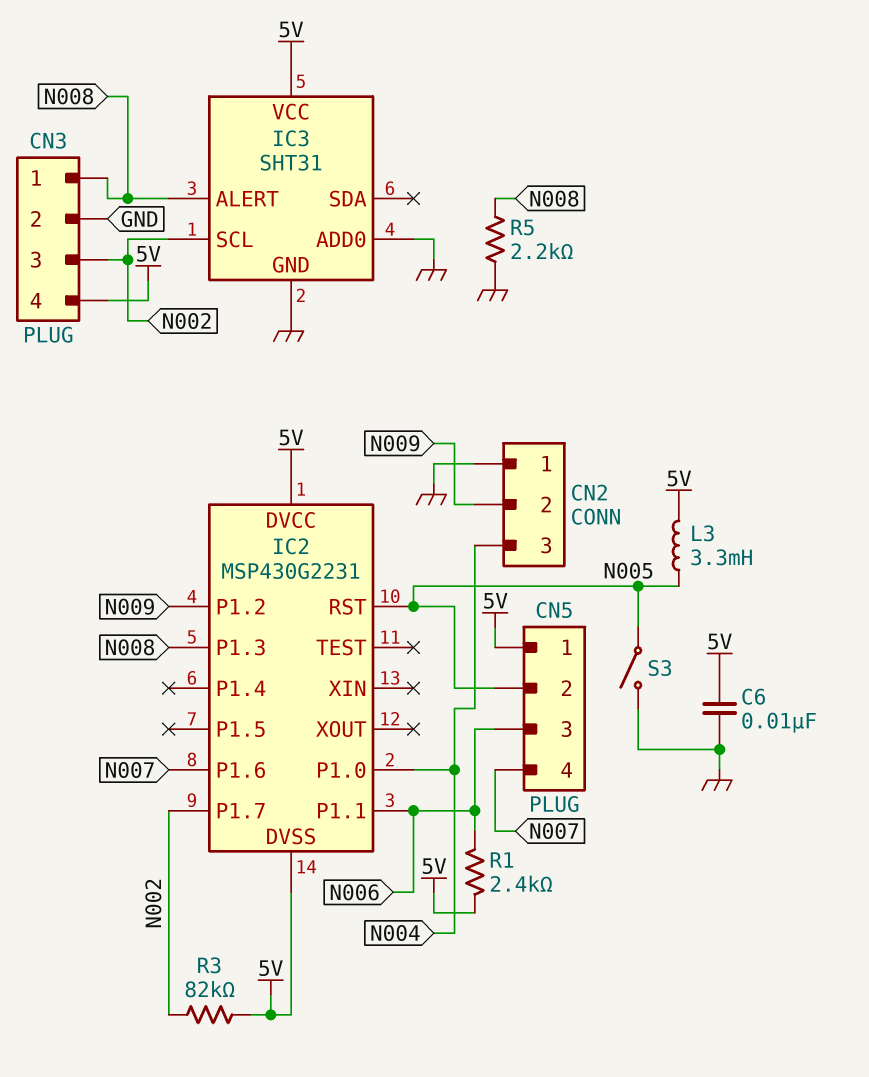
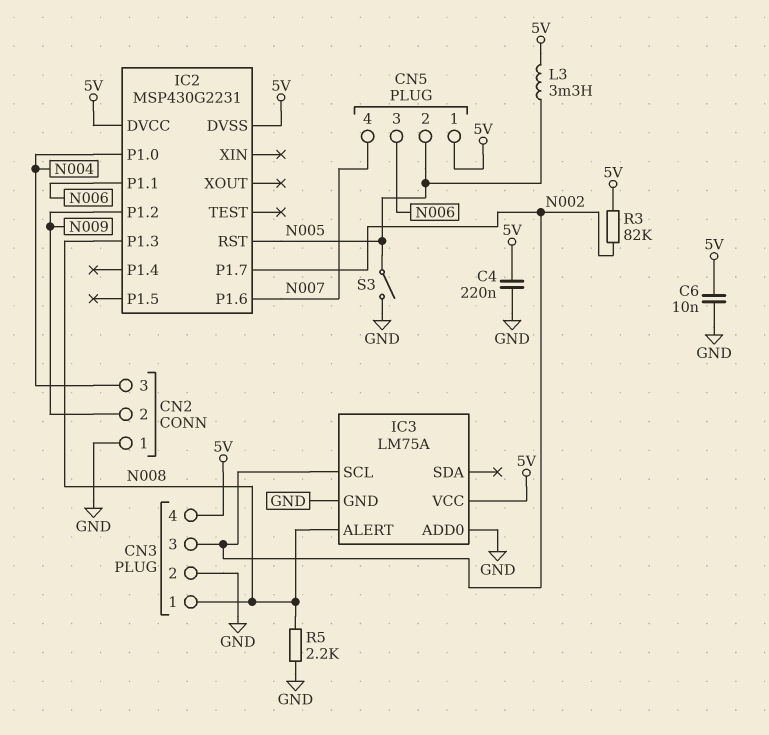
C4: none -> 220nF (5V, GND)
IC3: SHT31 -> LM75A
R1: 2.4k (5V, N006) -> none

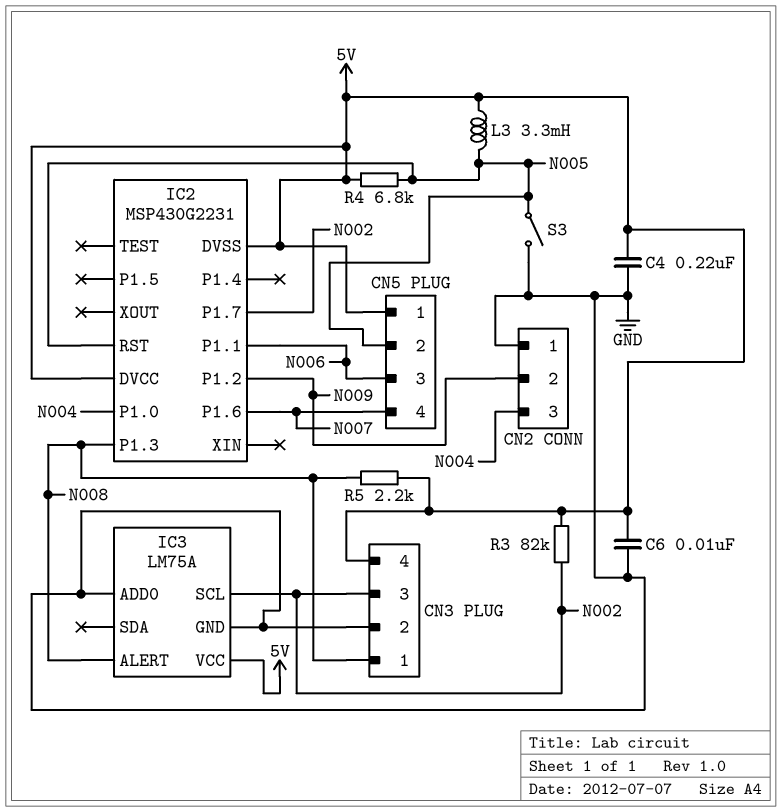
R4: none -> 6.8k (5V, N005)
R5: 2.2k (GND, N008) -> 2.2k (5V, N008)

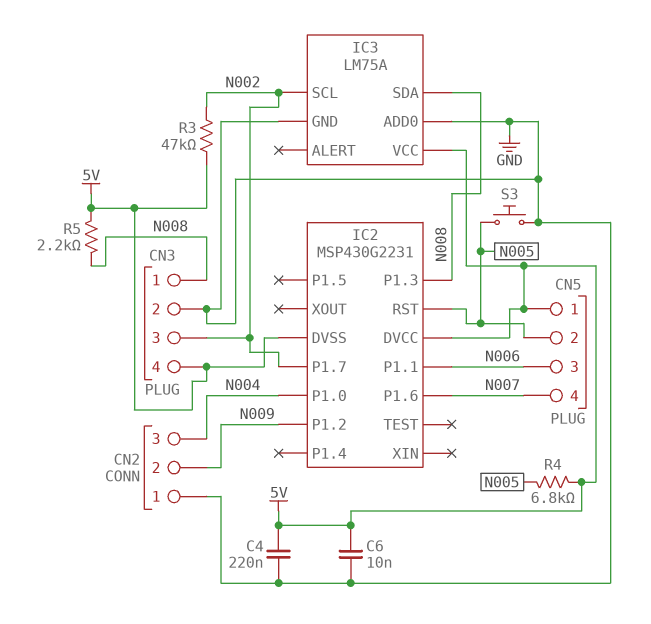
IC3 pin ALERT: N008 -> none
IC3 pin SDA: none -> N008
L3: 3.3mH (5V, N005) -> none
R3: 82k (5V, N002) -> 47k (5V, N002)
S3: switch (GND, N005) -> button (GND, N005)

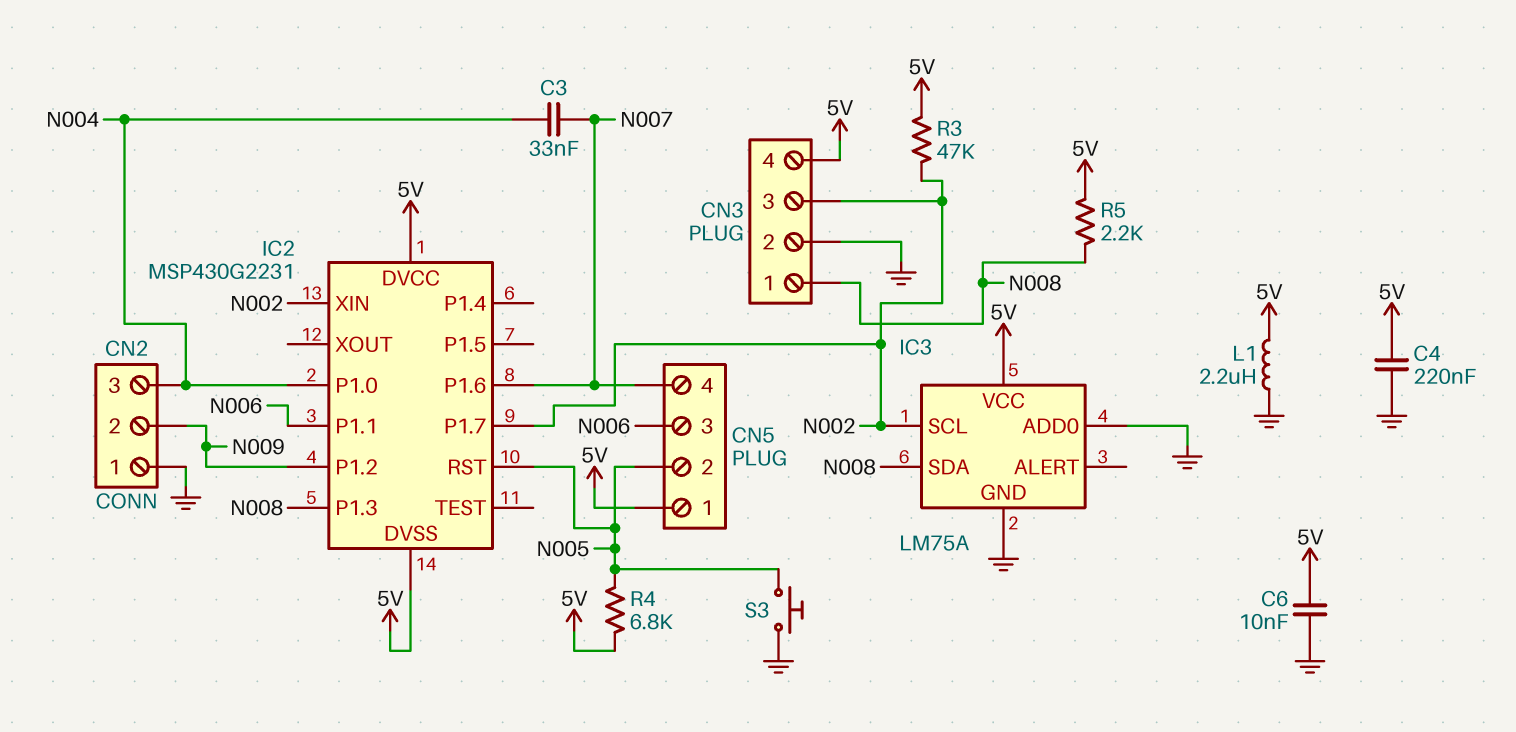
C3: none -> 33nF (N004, N007)
IC2 pin XIN: none -> N002
L1: none -> 2.2uH (5V, GND)

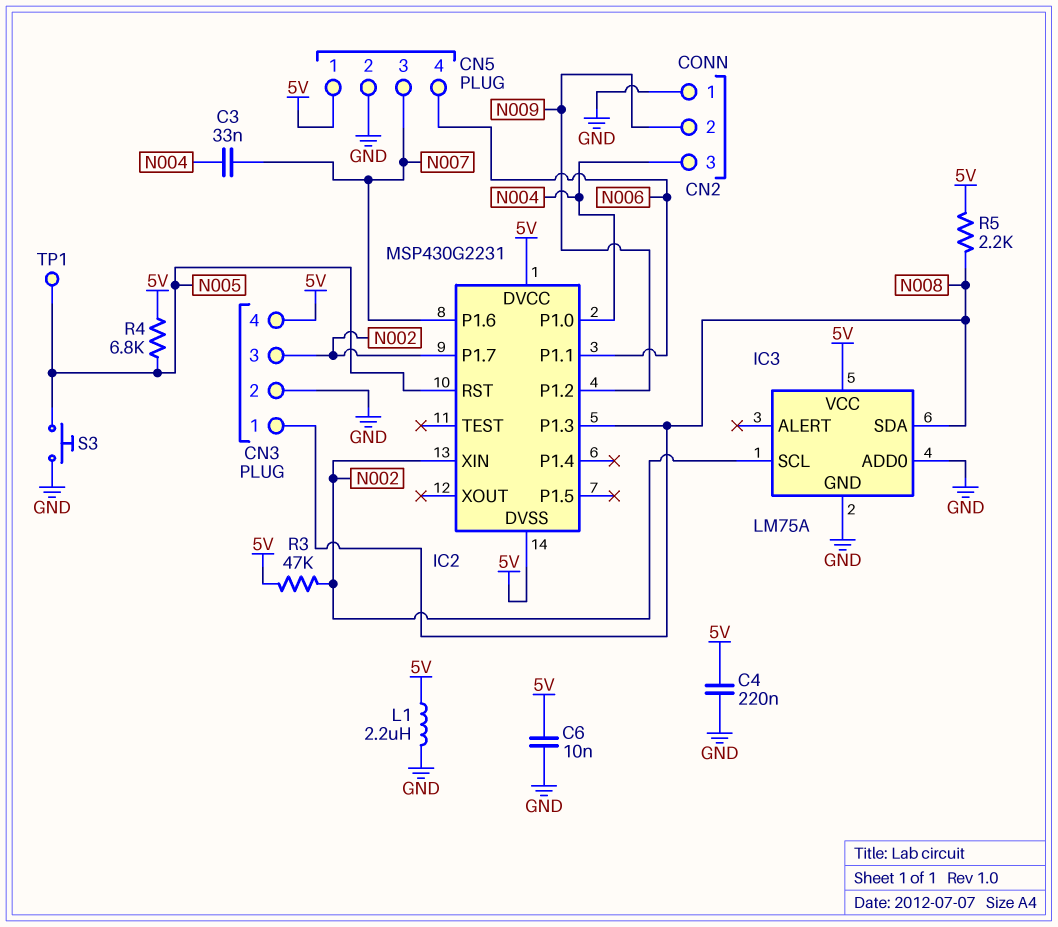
CN5 pin 2: N005 -> GND
CN5 pin 3: N006 -> N007
CN5 pin 4: N007 -> N006
TP1: none -> test point (N005)

